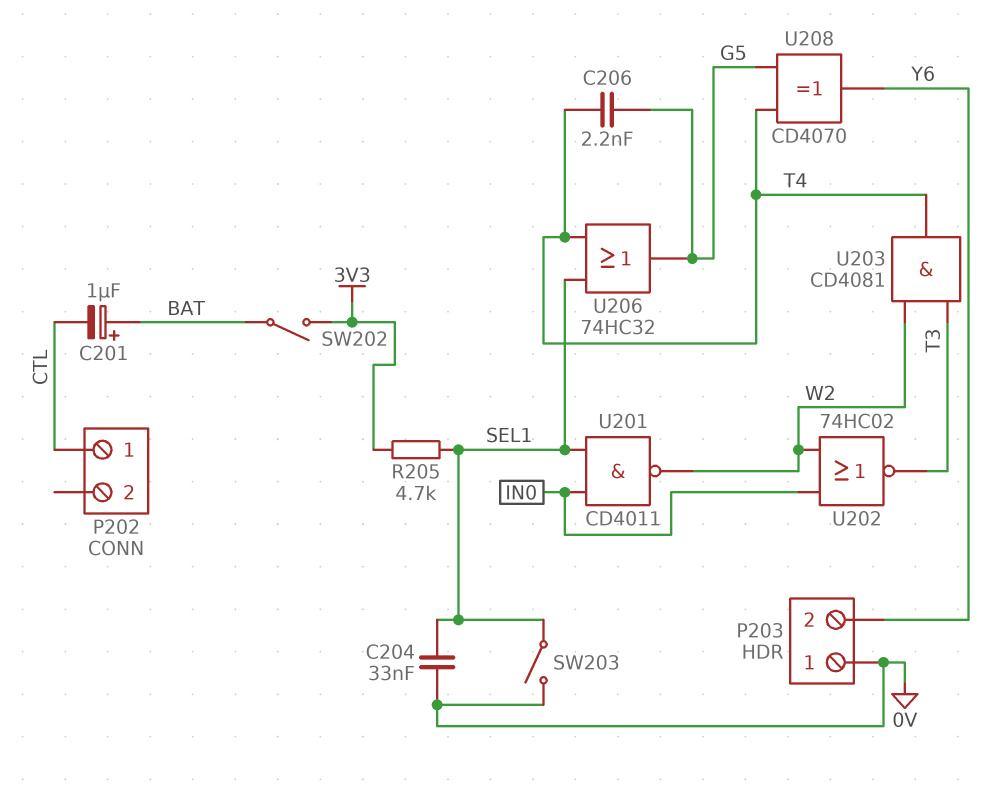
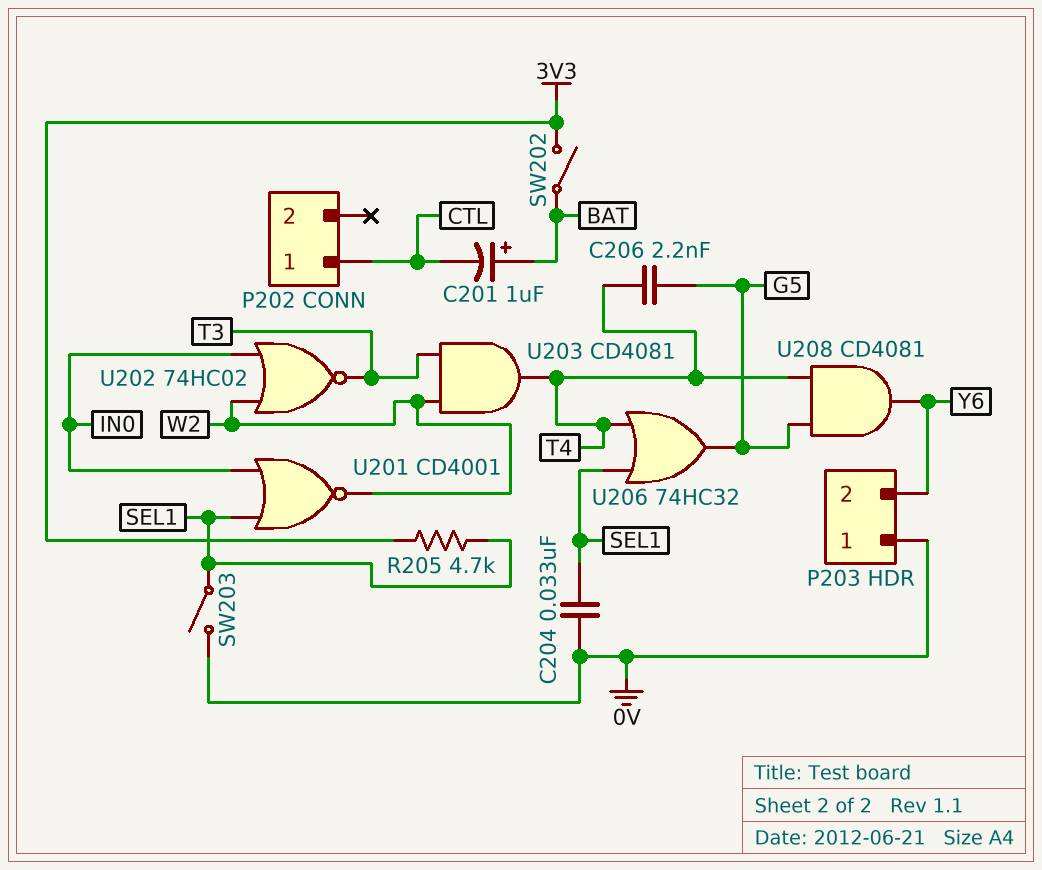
U201: NAND CD4011 (in IN0, in SEL1, out W2) -> NOR CD4001 (in IN0, in SEL1, out W2)
U208: XOR CD4070 (in G5, in T4, out Y6) -> AND CD4081 (in G5, in T4, out Y6)

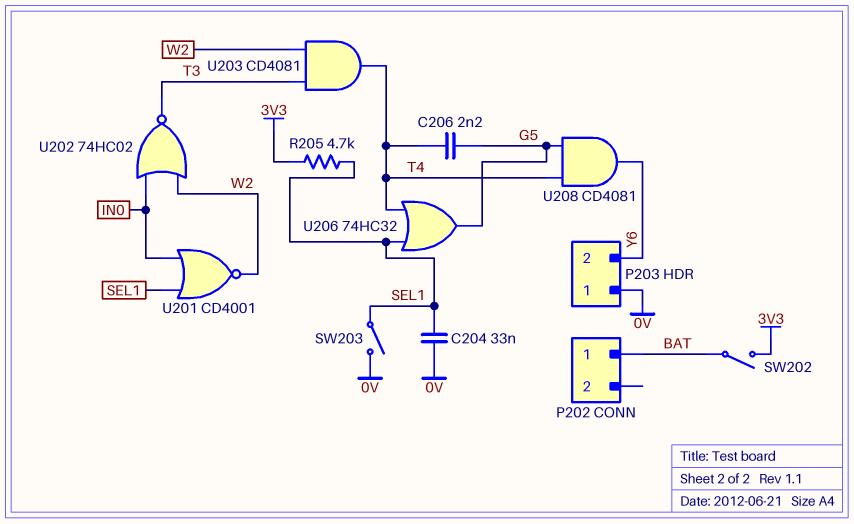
C201: 1uF (plus BAT, minus CTL) -> none
P202 pin 1: CTL -> BAT

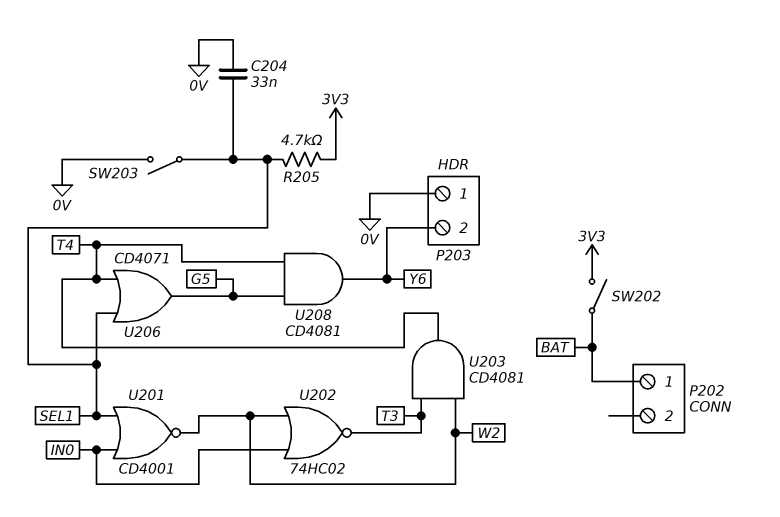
C206: 2.2nF (G5, T4) -> none
U206: OR 74HC32 (in SEL1, in T4, out G5) -> OR CD4071 (in SEL1, in T4, out G5)

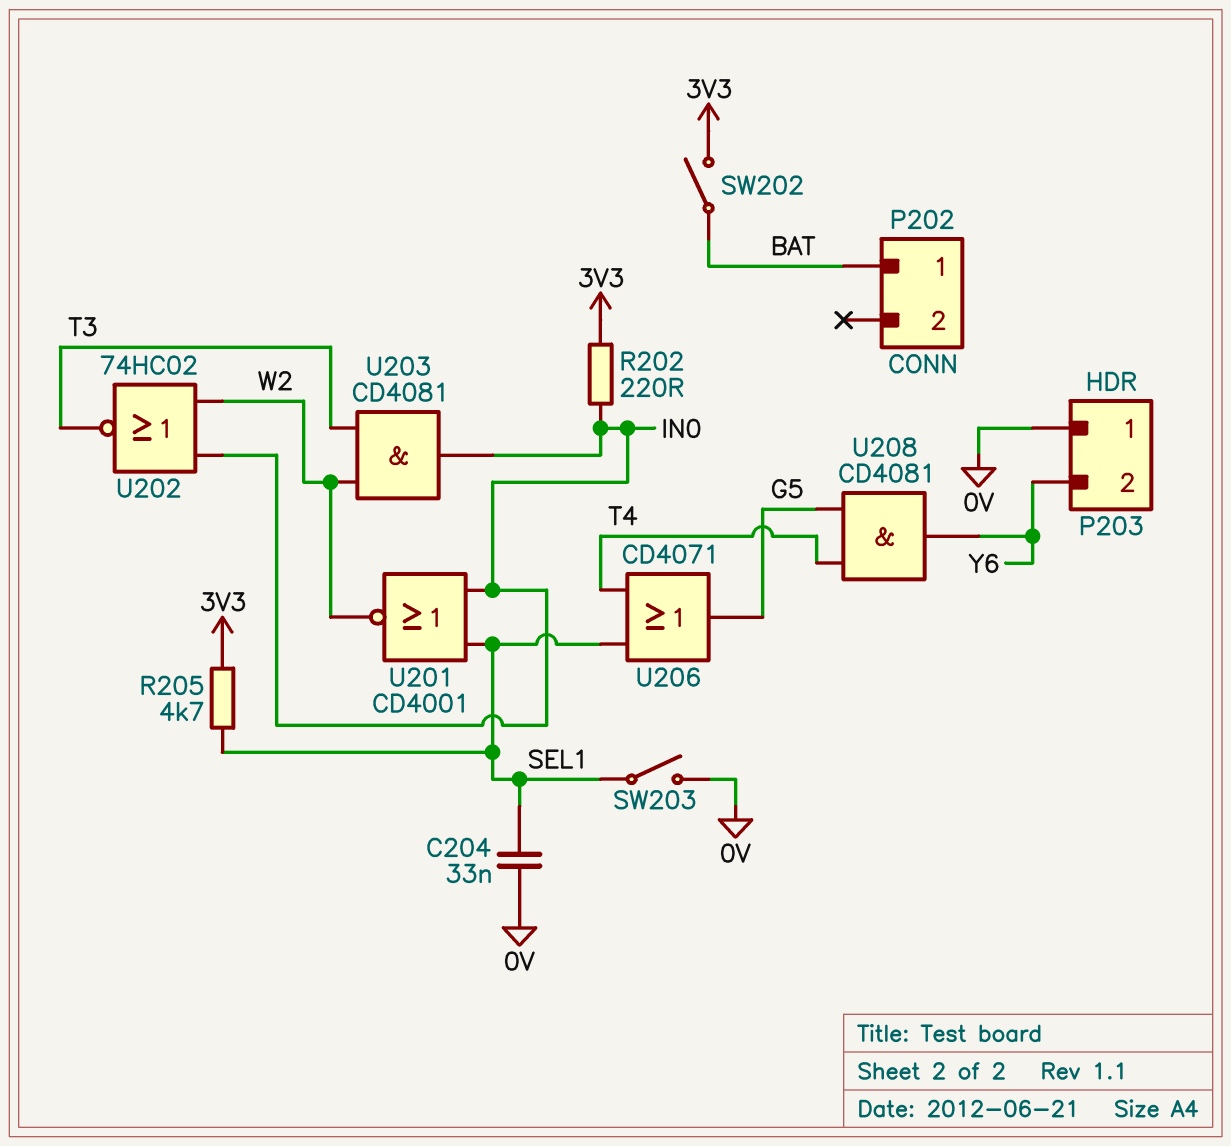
R202: none -> 220 (3V3, IN0)
U203: AND CD4081 (in T3, in W2, out T4) -> AND CD4081 (in T3, in W2, out IN0)

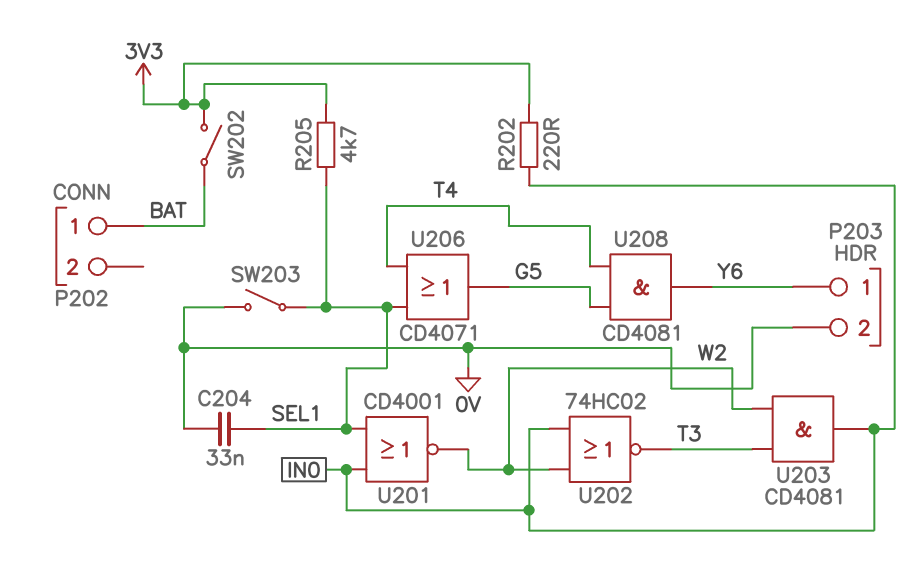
P203 pin 1: 0V -> Y6
P203 pin 2: Y6 -> 0V

